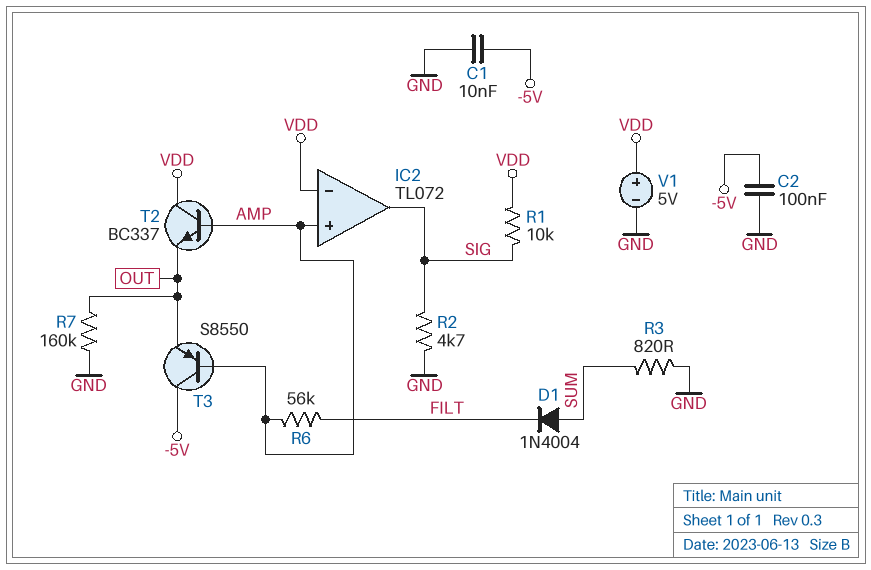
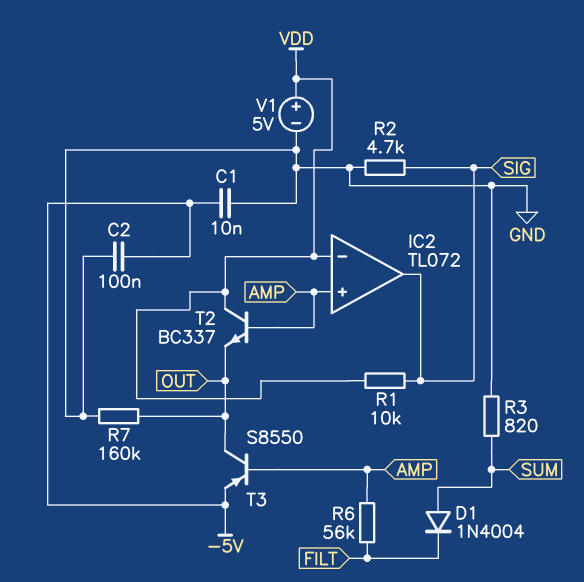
T3: PNP S8550 (B AMP, C -5V, E OUT) -> PNP S8550 (B AMP, C OUT, E -5V)

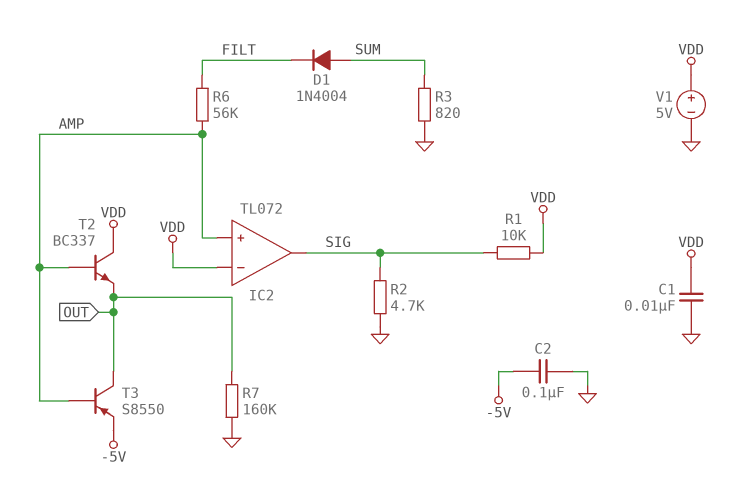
C1: 10nF (-5V, GND) -> 10nF (GND, VDD)

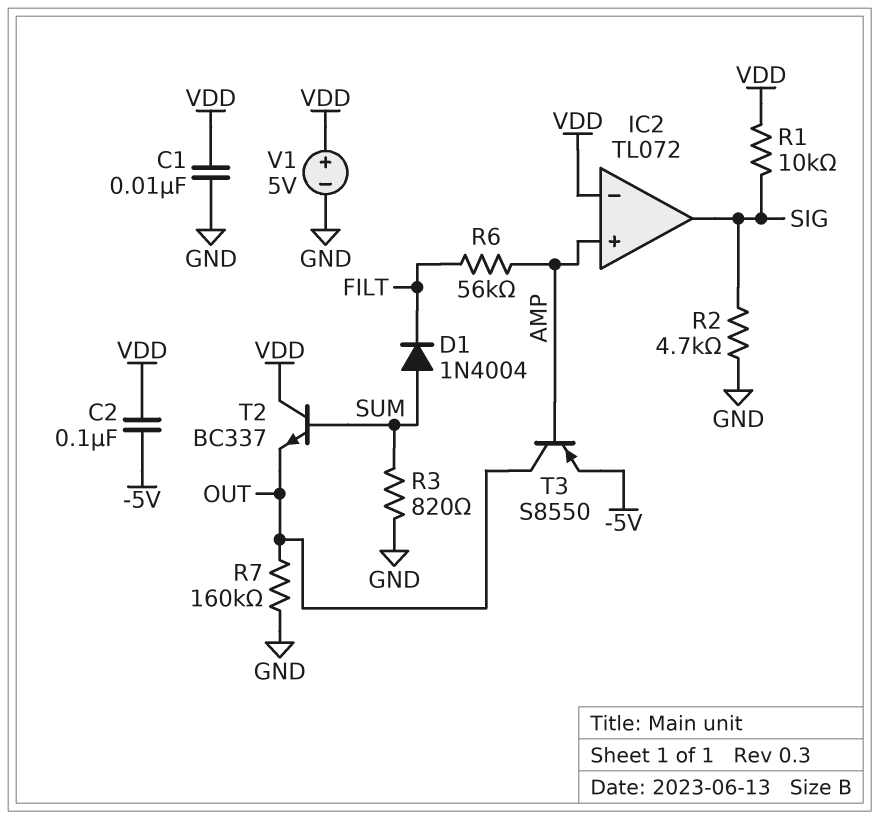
C2: 100nF (-5V, GND) -> 100nF (-5V, VDD)
T2: NPN BC337 (B AMP, C VDD, E OUT) -> NPN BC337 (B SUM, C VDD, E OUT)

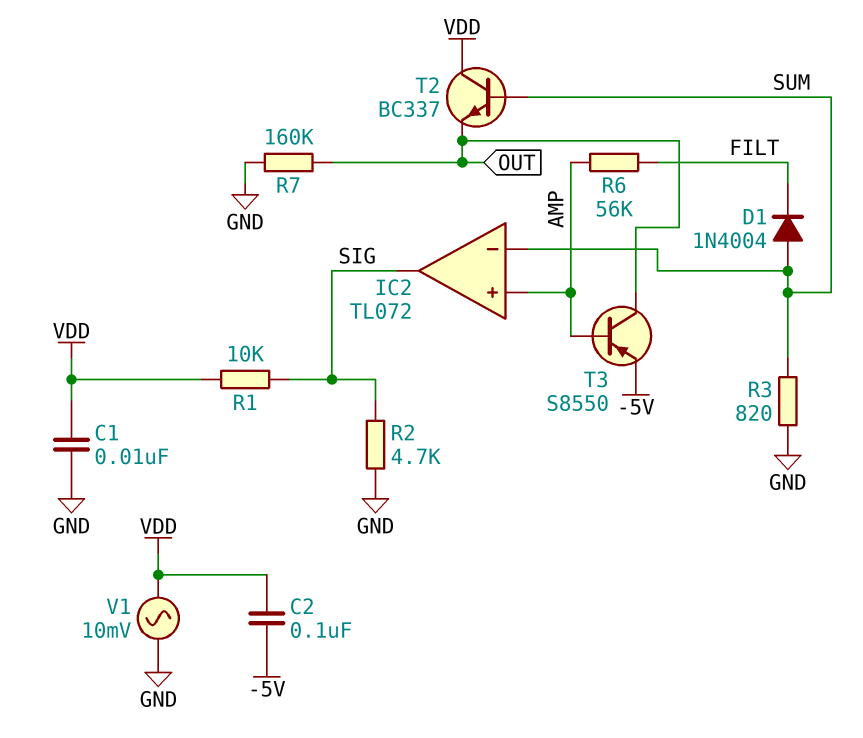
IC2 pin in-: VDD -> SUM
V1: 5V (plus VDD, minus GND) -> AC 10mV (GND, VDD)

